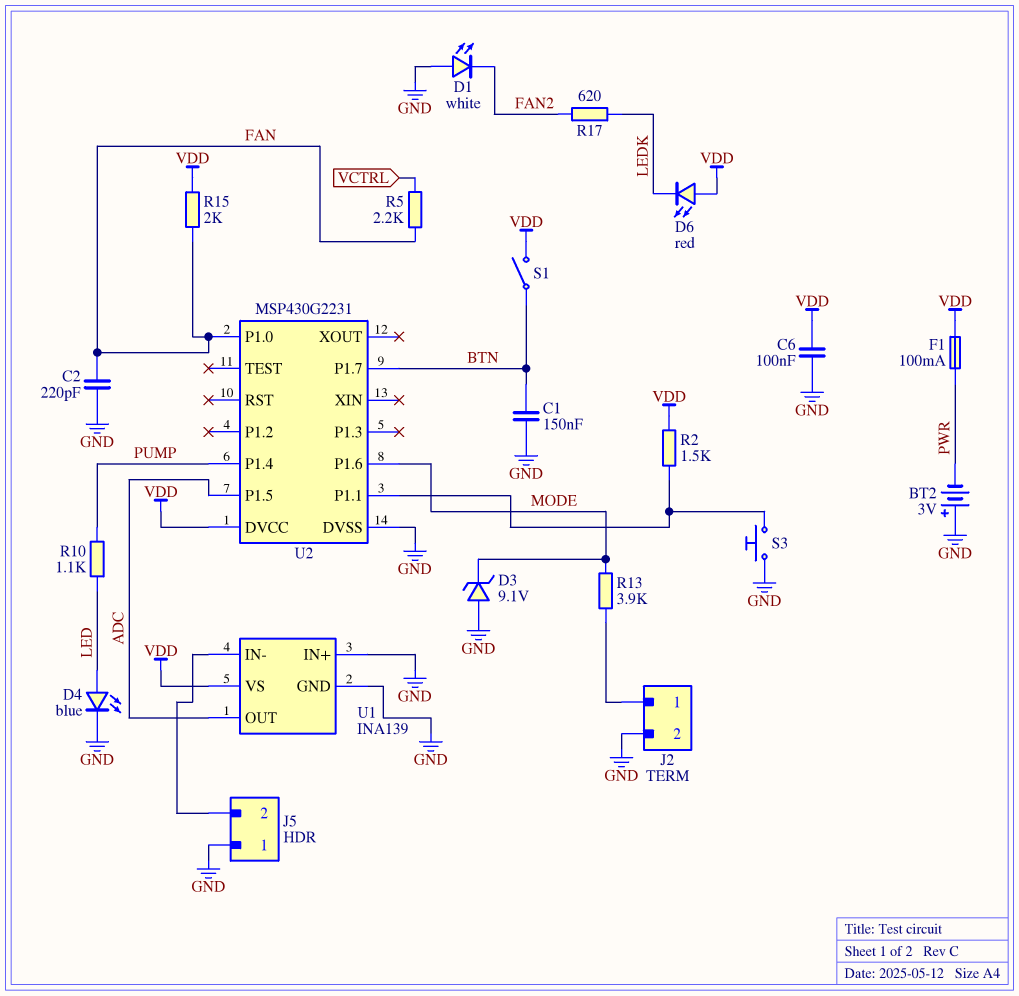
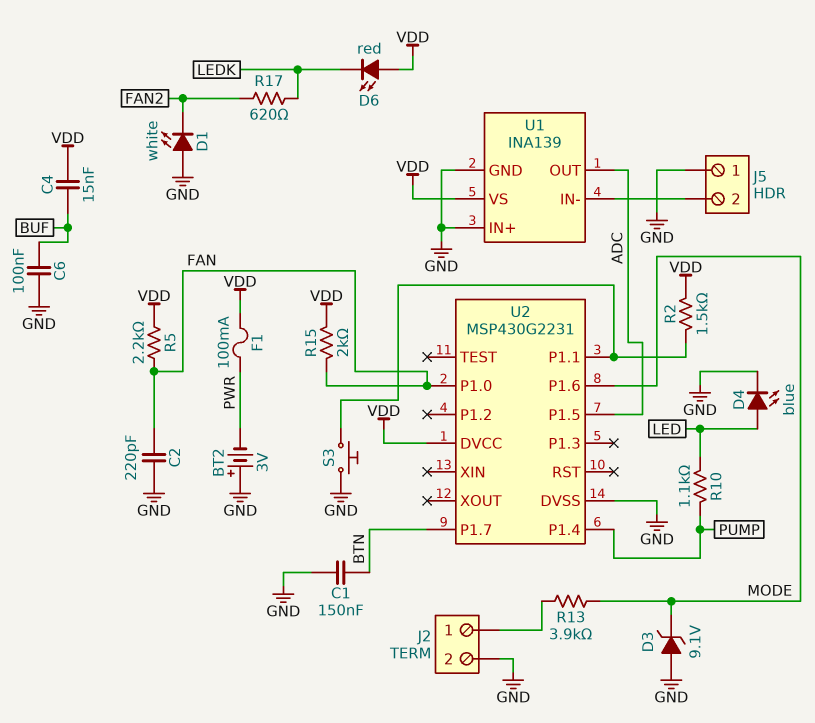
C4: none -> 15nF (BUF, VDD)
C6: 100nF (GND, VDD) -> 100nF (BUF, GND)
R5: 2.2k (FAN, VCTRL) -> 2.2k (FAN, VDD)
S1: switch (BTN, VDD) -> none

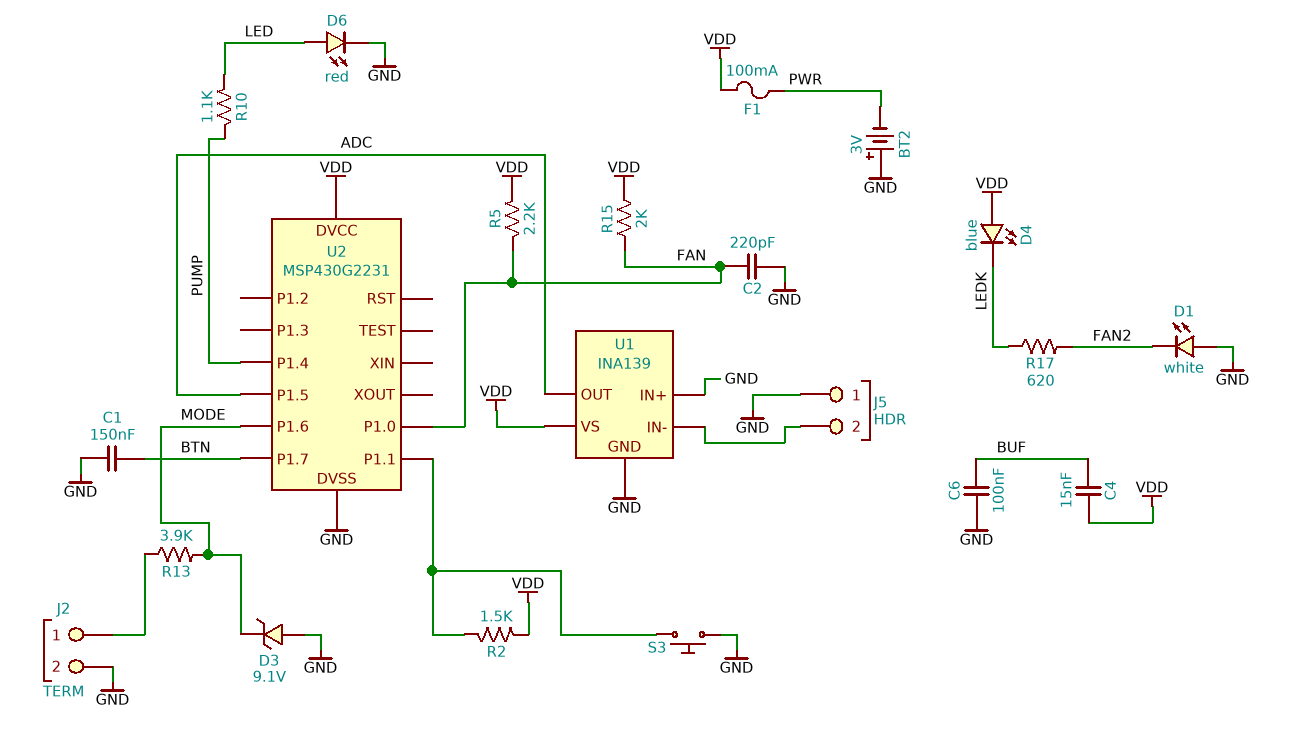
D4: LED blue (A LED, K GND) -> LED blue (A VDD, K LEDK)
D6: LED red (A VDD, K LEDK) -> LED red (A LED, K GND)

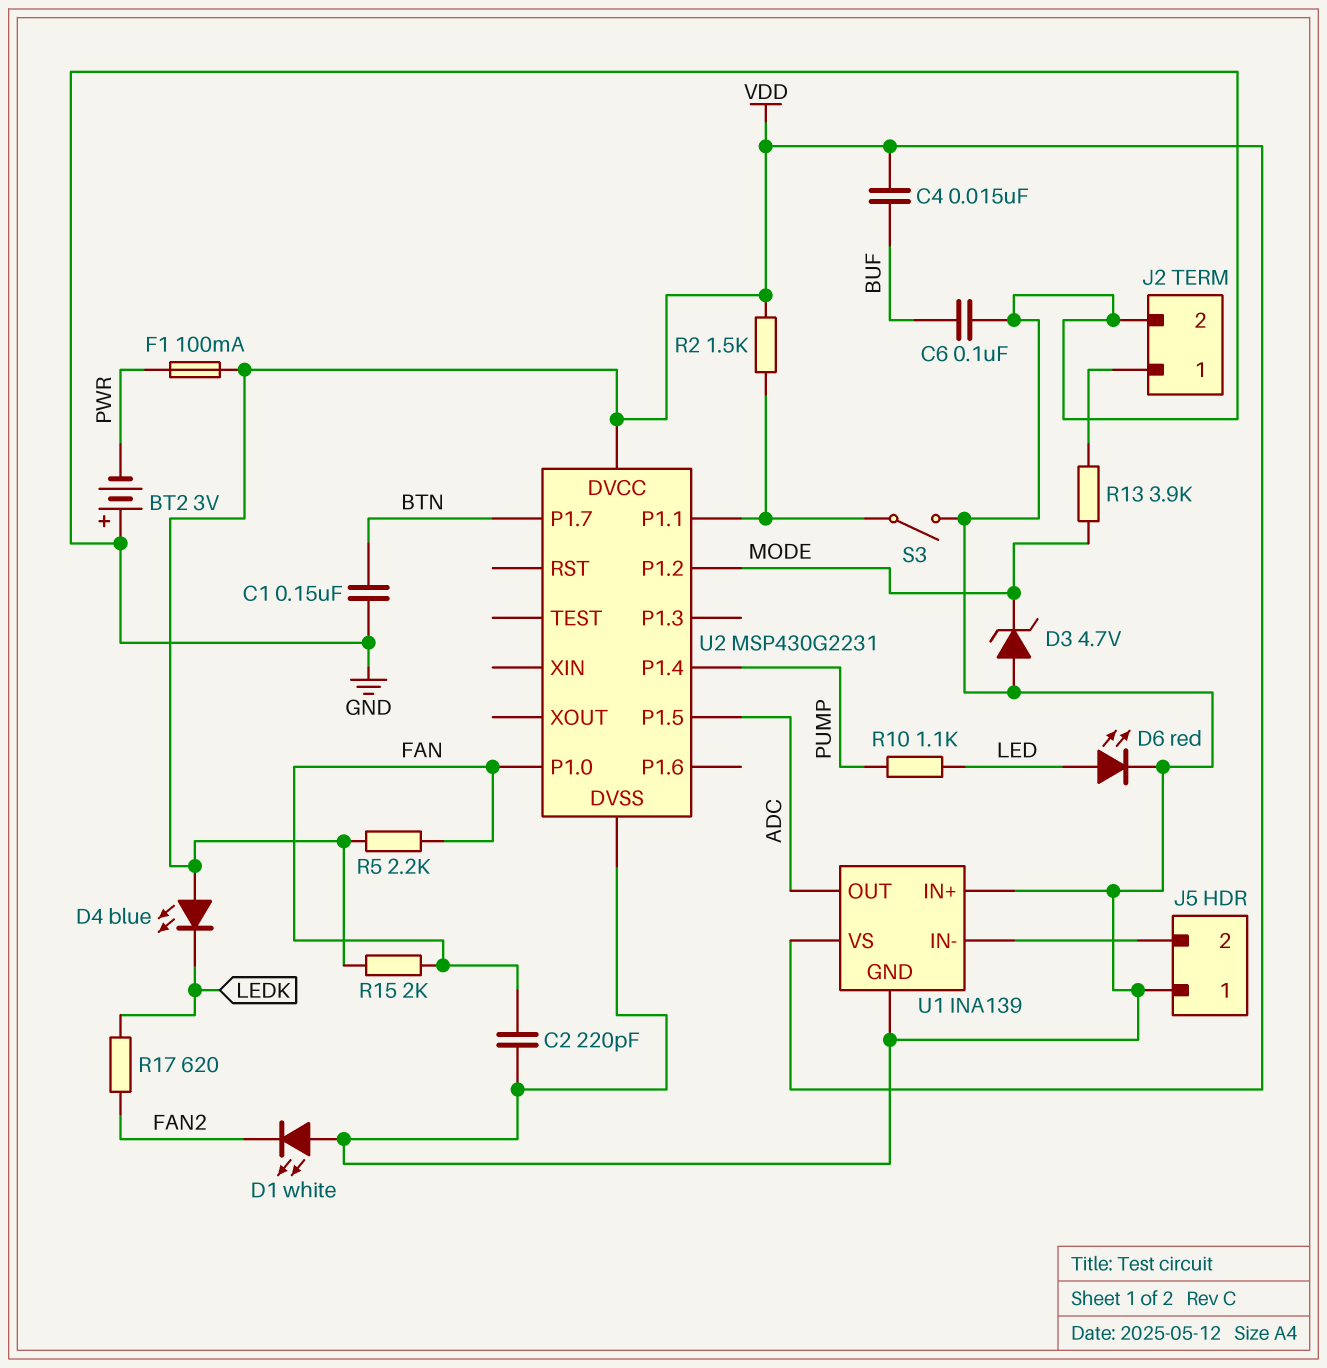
D3: zener 9.1V (A GND, K MODE) -> zener 4.7V (A GND, K MODE)
S3: button (GND, U2/P1.1) -> switch (GND, U2/P1.1)
U2 pin P1.2: none -> MODE
U2 pin P1.6: MODE -> none

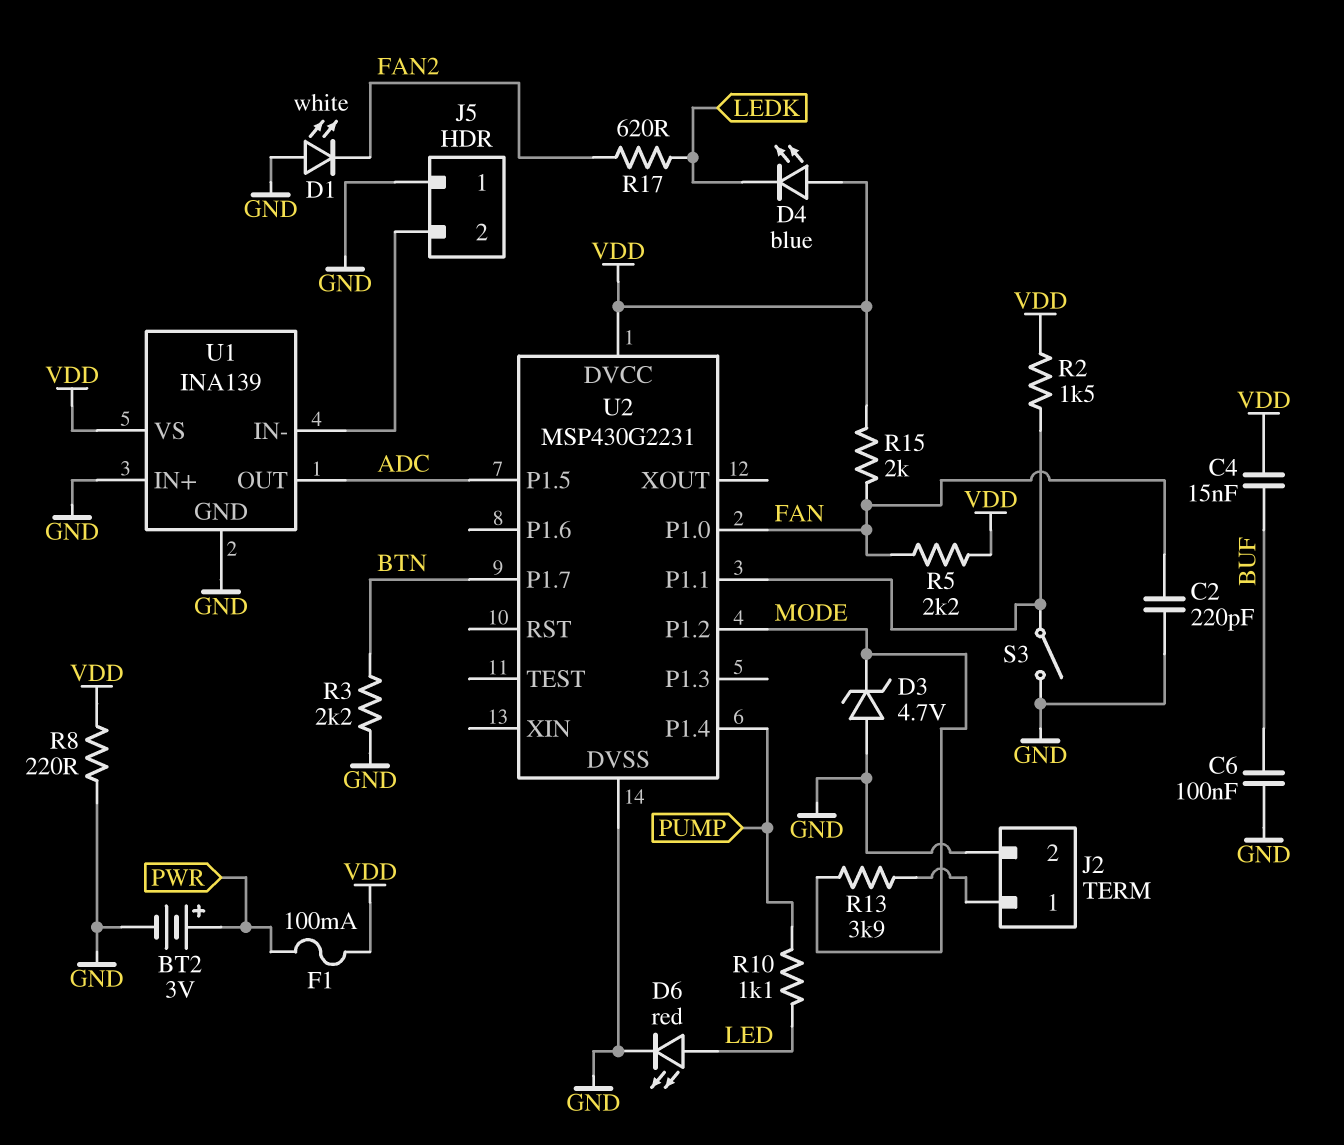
BT2: 3V (plus GND, minus PWR) -> 3V (plus PWR, minus GND)
C1: 150nF (BTN, GND) -> none
R3: none -> 2.2k (BTN, GND)
R8: none -> 220 (GND, VDD)

